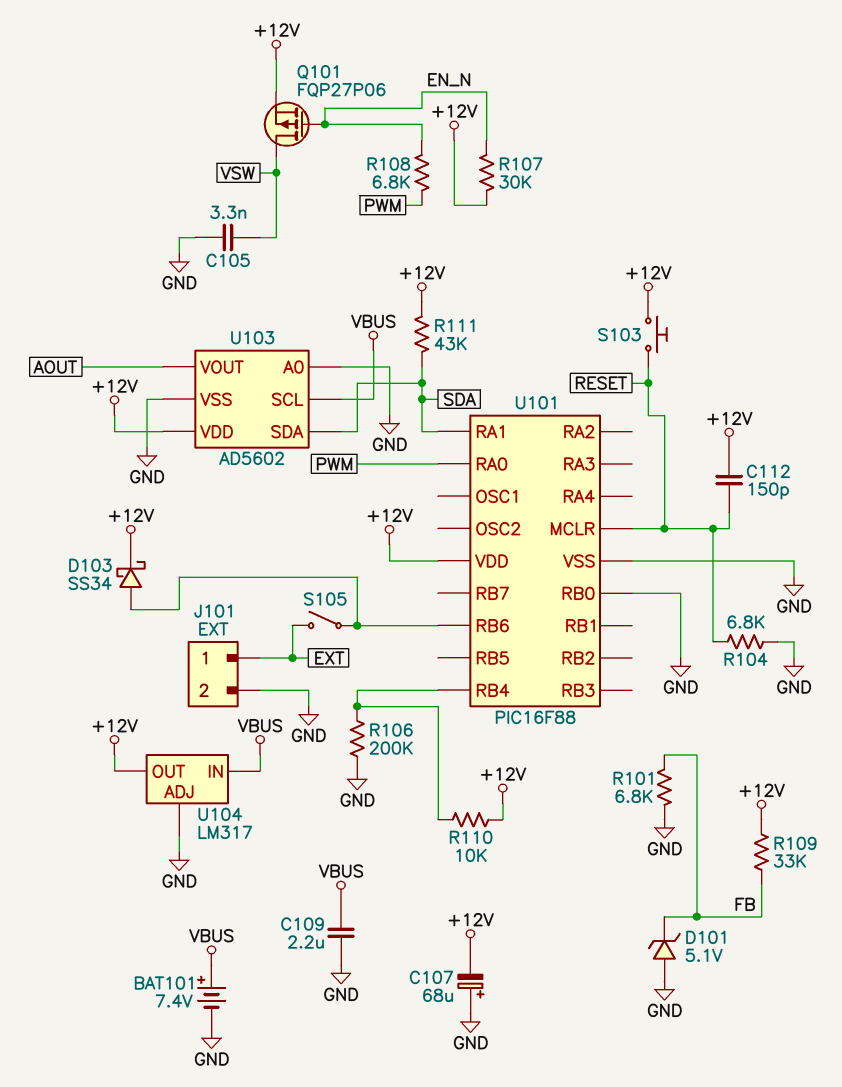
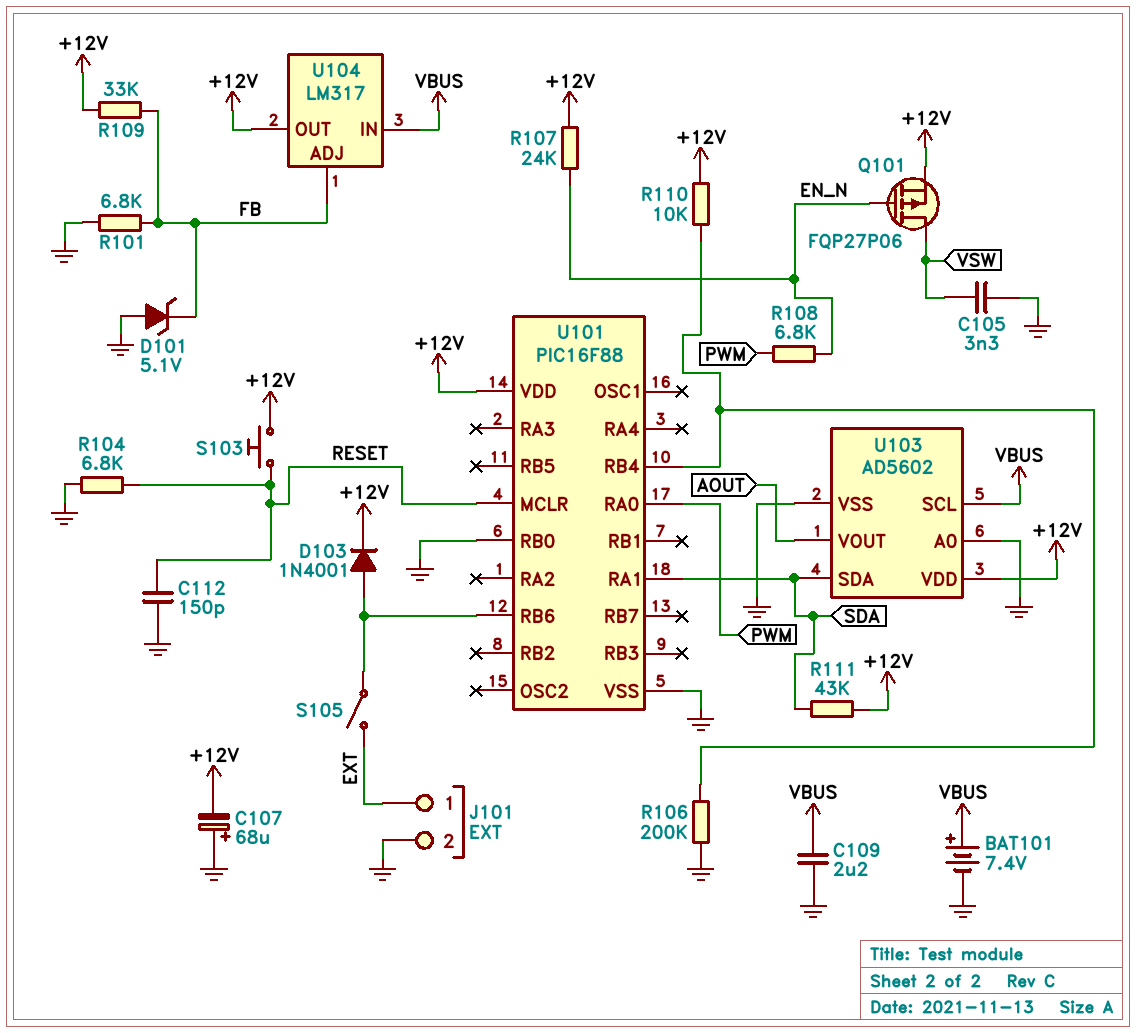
C112: 150pF (+12V, RESET) -> 150pF (GND, RESET)
D103: schottky SS34 (A U101/RB6, K +12V) -> diode 1N4001 (A U101/RB6, K +12V)
R107: 30k (+12V, EN_N) -> 24k (+12V, EN_N)
U104 pin ADJ: GND -> FB

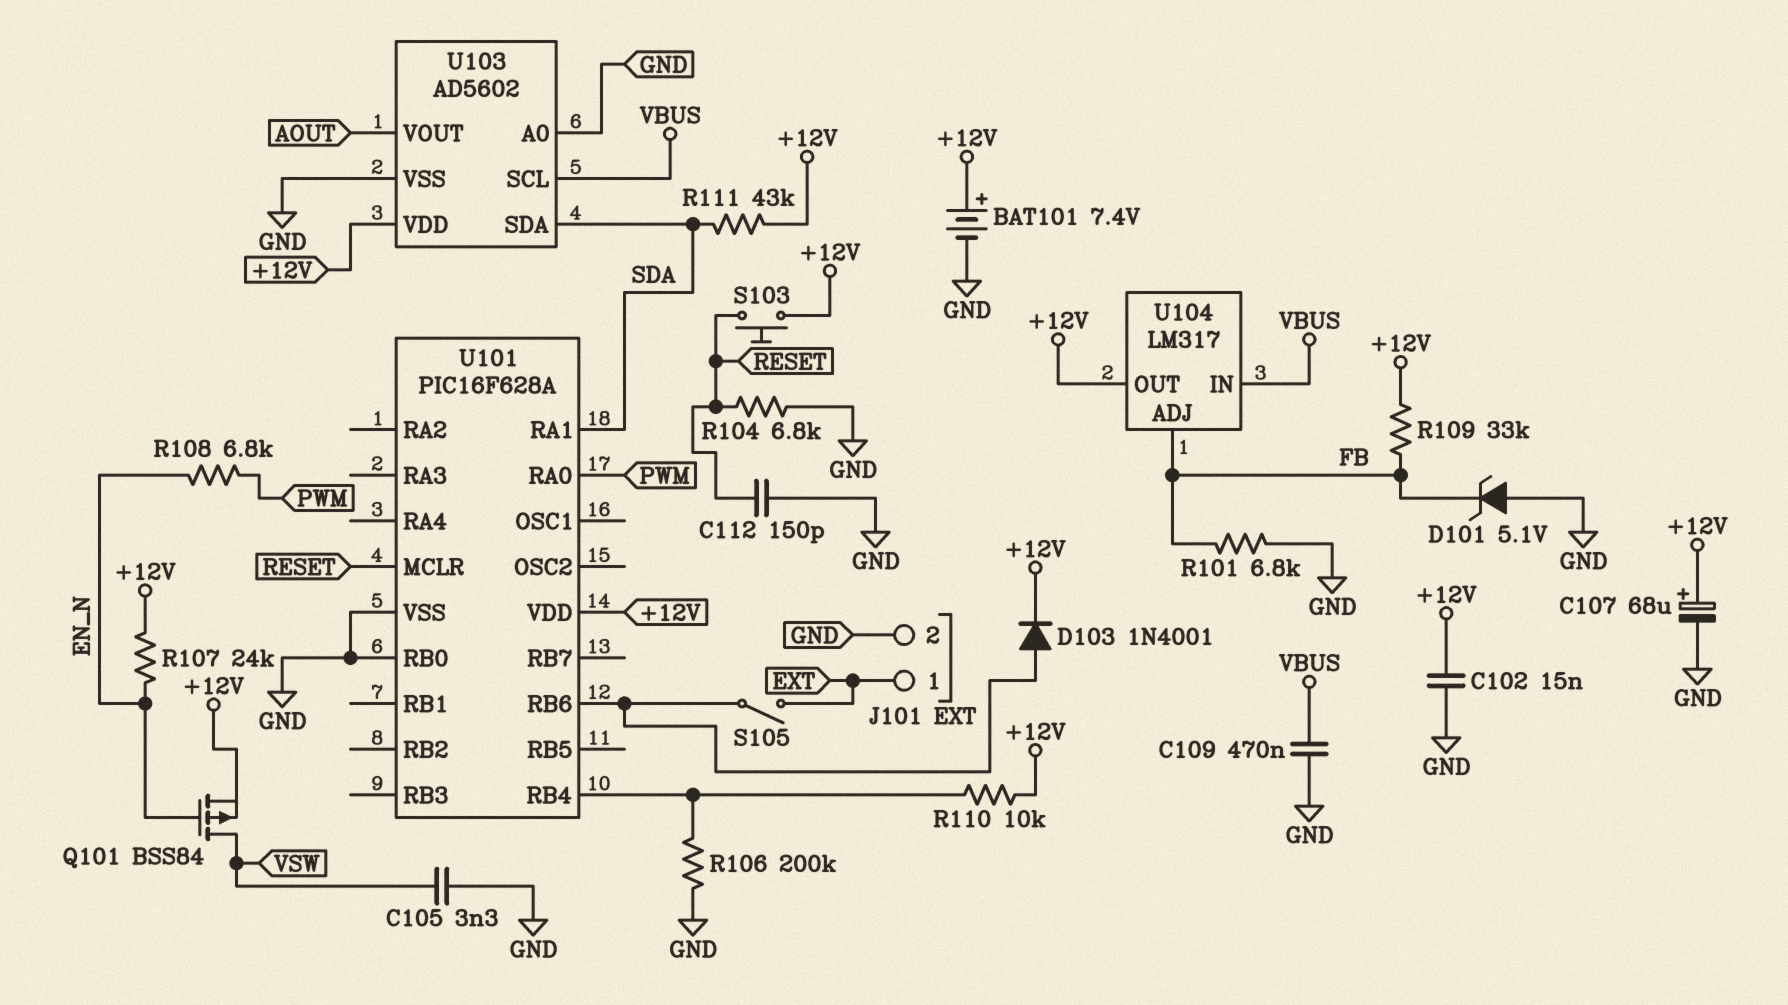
BAT101: 7.4V (plus VBUS, minus GND) -> 7.4V (plus +12V, minus GND)
C102: none -> 15nF (+12V, GND)
C107: 68uF (plus GND, minus +12V) -> 68uF (plus +12V, minus GND)
C109: 2.2uF (GND, VBUS) -> 470nF (GND, VBUS)
Q101: PMOS FQP27P06 (G EN_N, D VSW, S +12V) -> PMOS BSS84 (G EN_N, D VSW, S +12V)
U101: PIC16F88 -> PIC16F628A

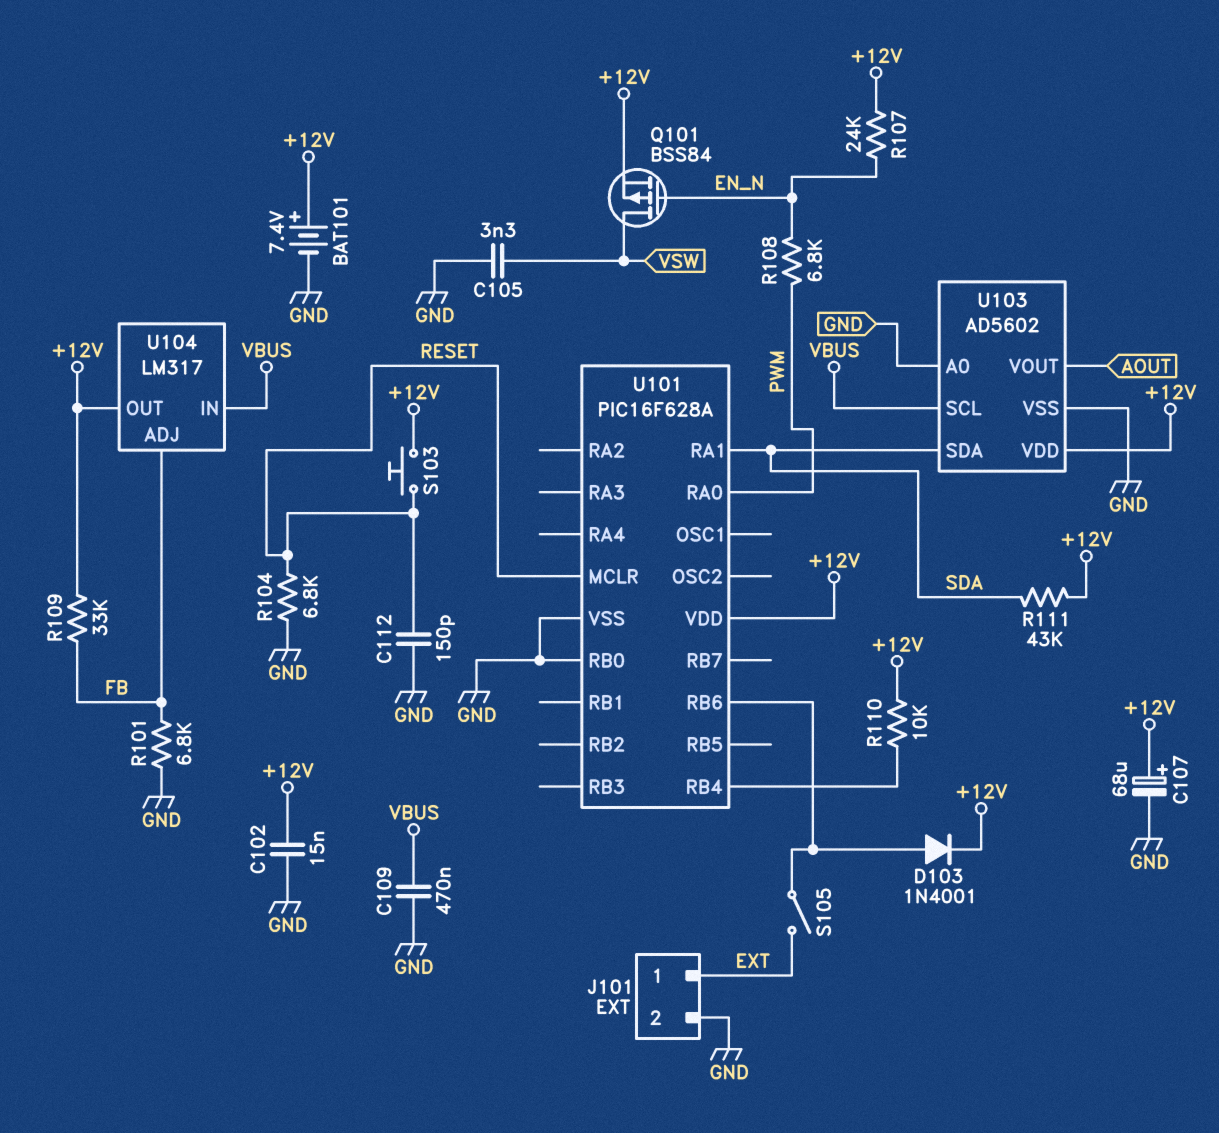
D101: zener 5.1V (A GND, K FB) -> none
R106: 200k (GND, U101/RB4) -> none

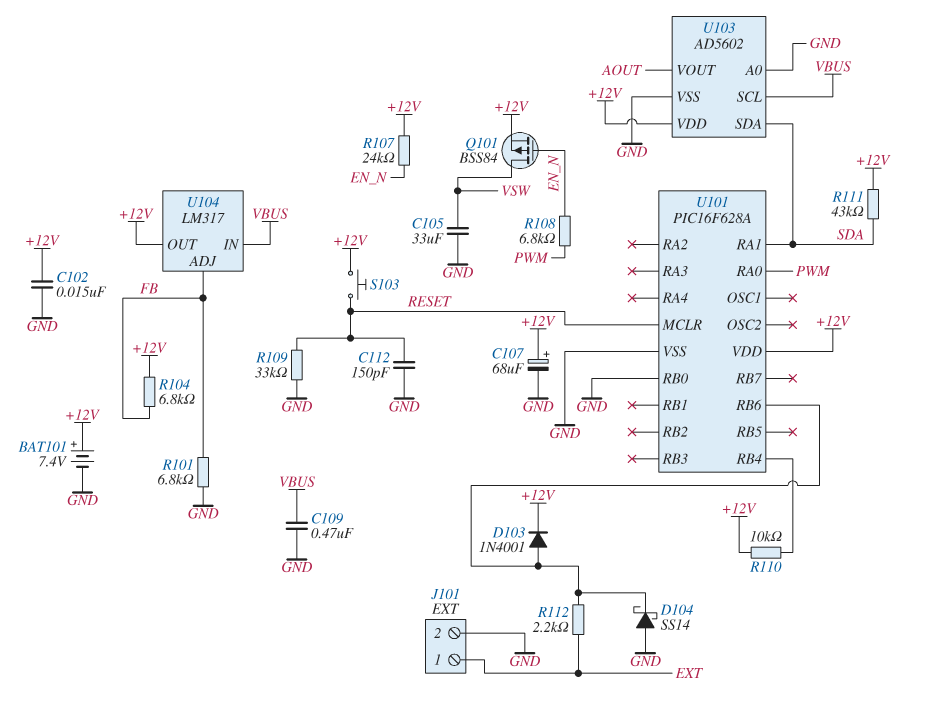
C105: 3.3nF (GND, VSW) -> 33uF (GND, VSW)
D104: none -> schottky SS14 (A GND, K U101/RB6)
R104: 6.8k (GND, RESET) -> 6.8k (+12V, FB)
R109: 33k (+12V, FB) -> 33k (GND, RESET)
R112: none -> 2.2k (EXT, U101/RB6)
S105: switch (EXT, U101/RB6) -> none

